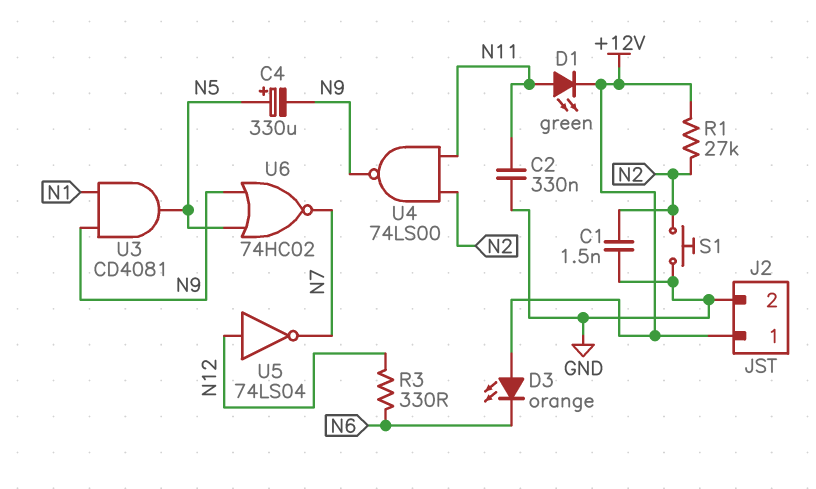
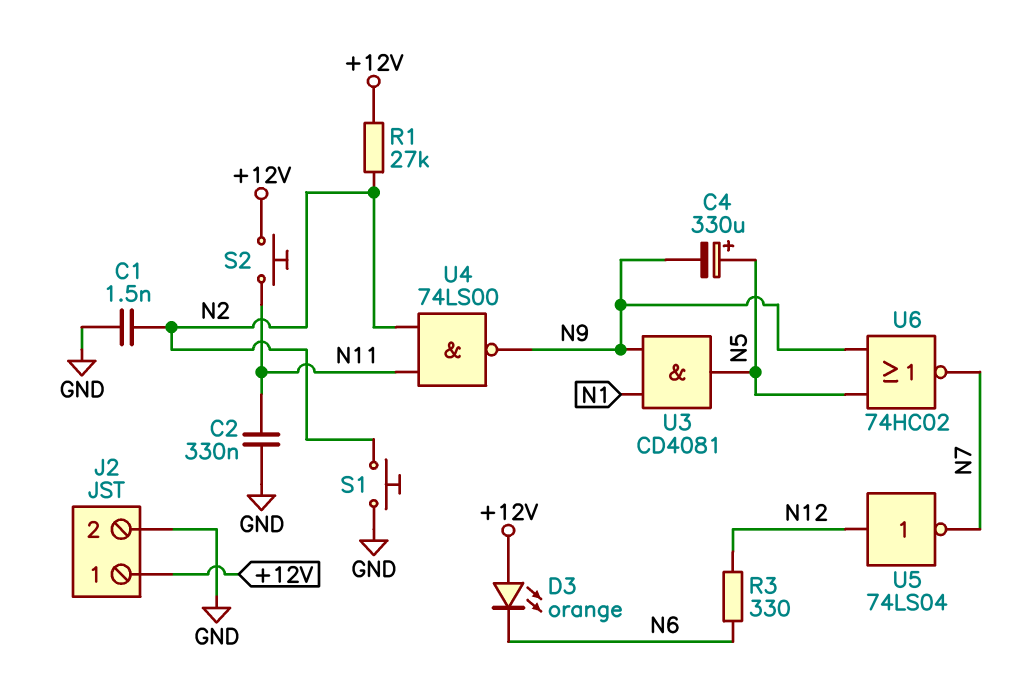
D1: LED green (A N11, K +12V) -> none
S2: none -> button (+12V, N11)

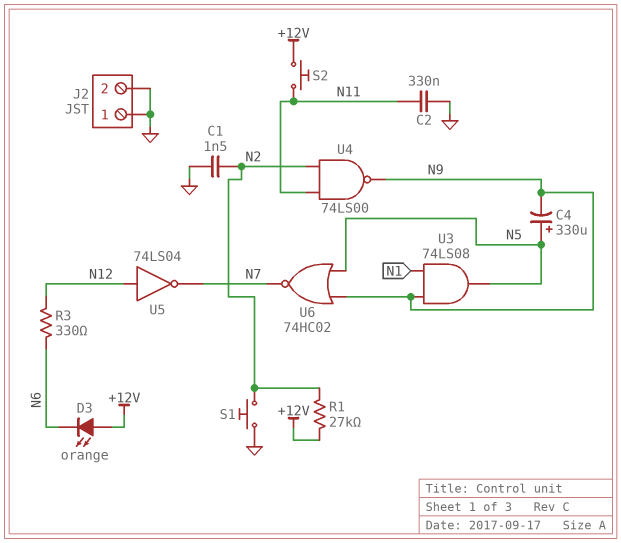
J2 pin 1: +12V -> GND
U3: AND CD4081 (in N1, in N9, out N5) -> AND 74LS08 (in N1, in N9, out N5)

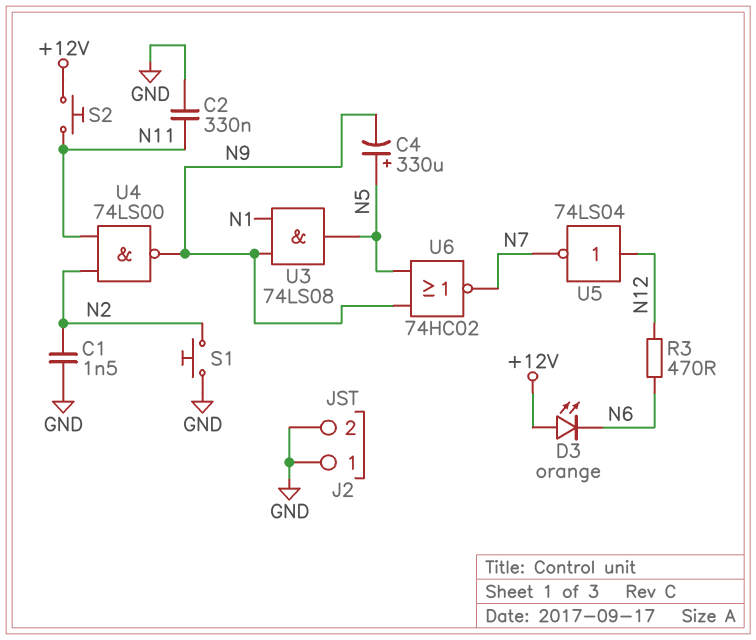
R1: 27k (+12V, N2) -> none
R3: 330 (N6, N12) -> 470 (N6, N12)

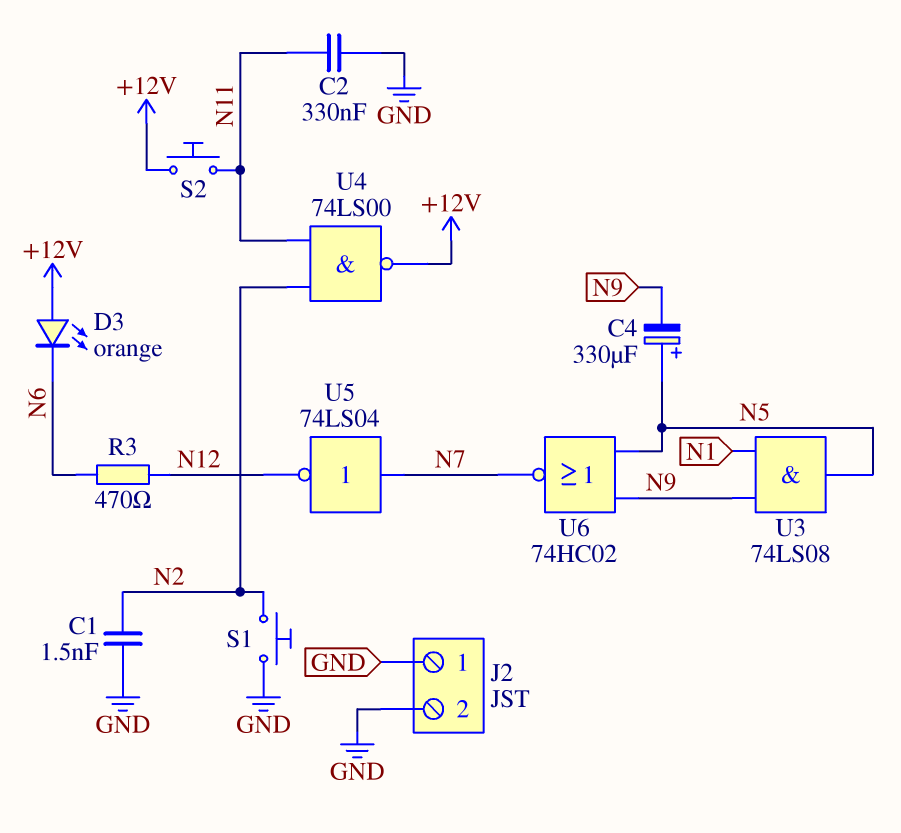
U4: NAND 74LS00 (in N2, in N11, out N9) -> NAND 74LS00 (in N2, in N11, out +12V)
U5: NOT 74LS04 (in N12, out N7) -> NOT 74LS04 (in N7, out N12)

